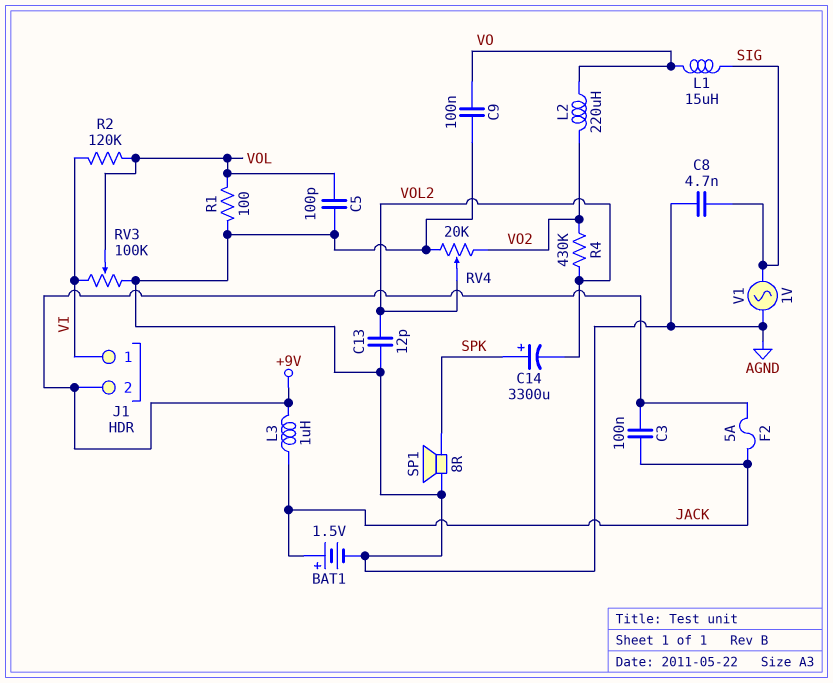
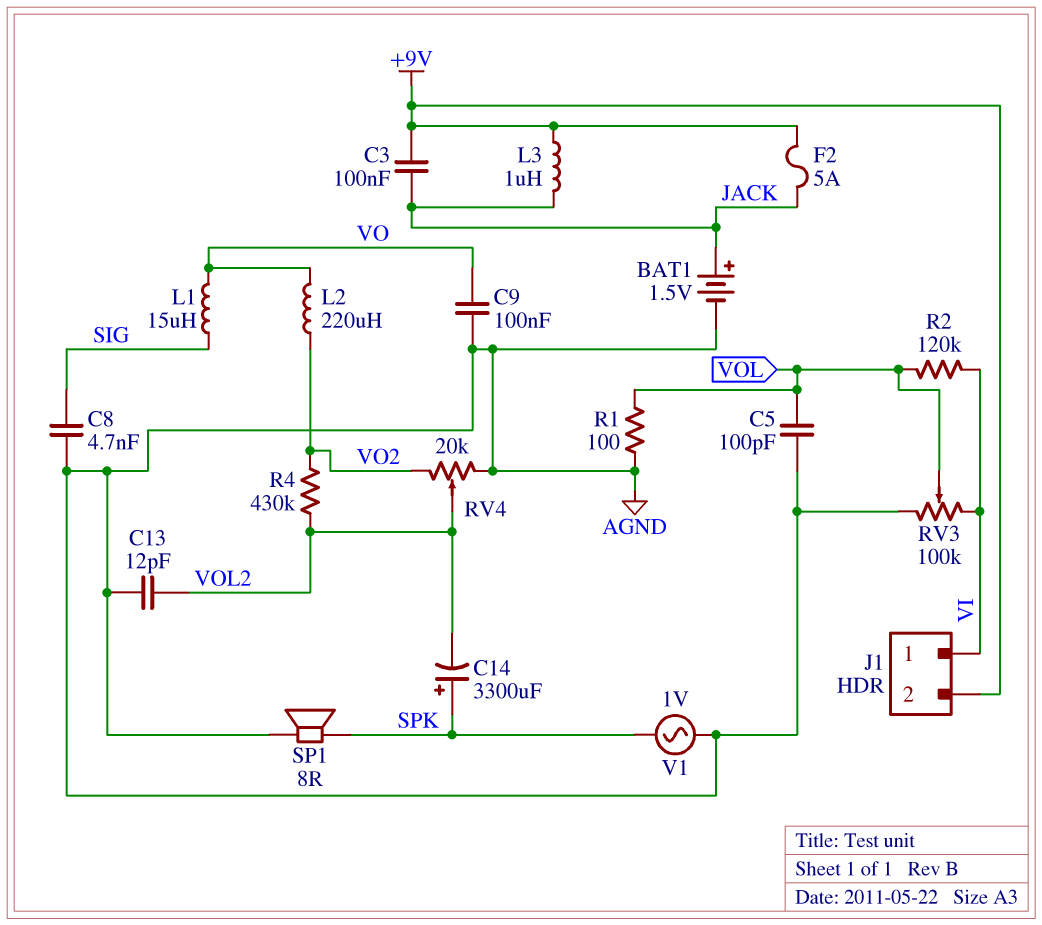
V1: AC 1V (AGND, SIG) -> AC 1V (AGND, SPK)

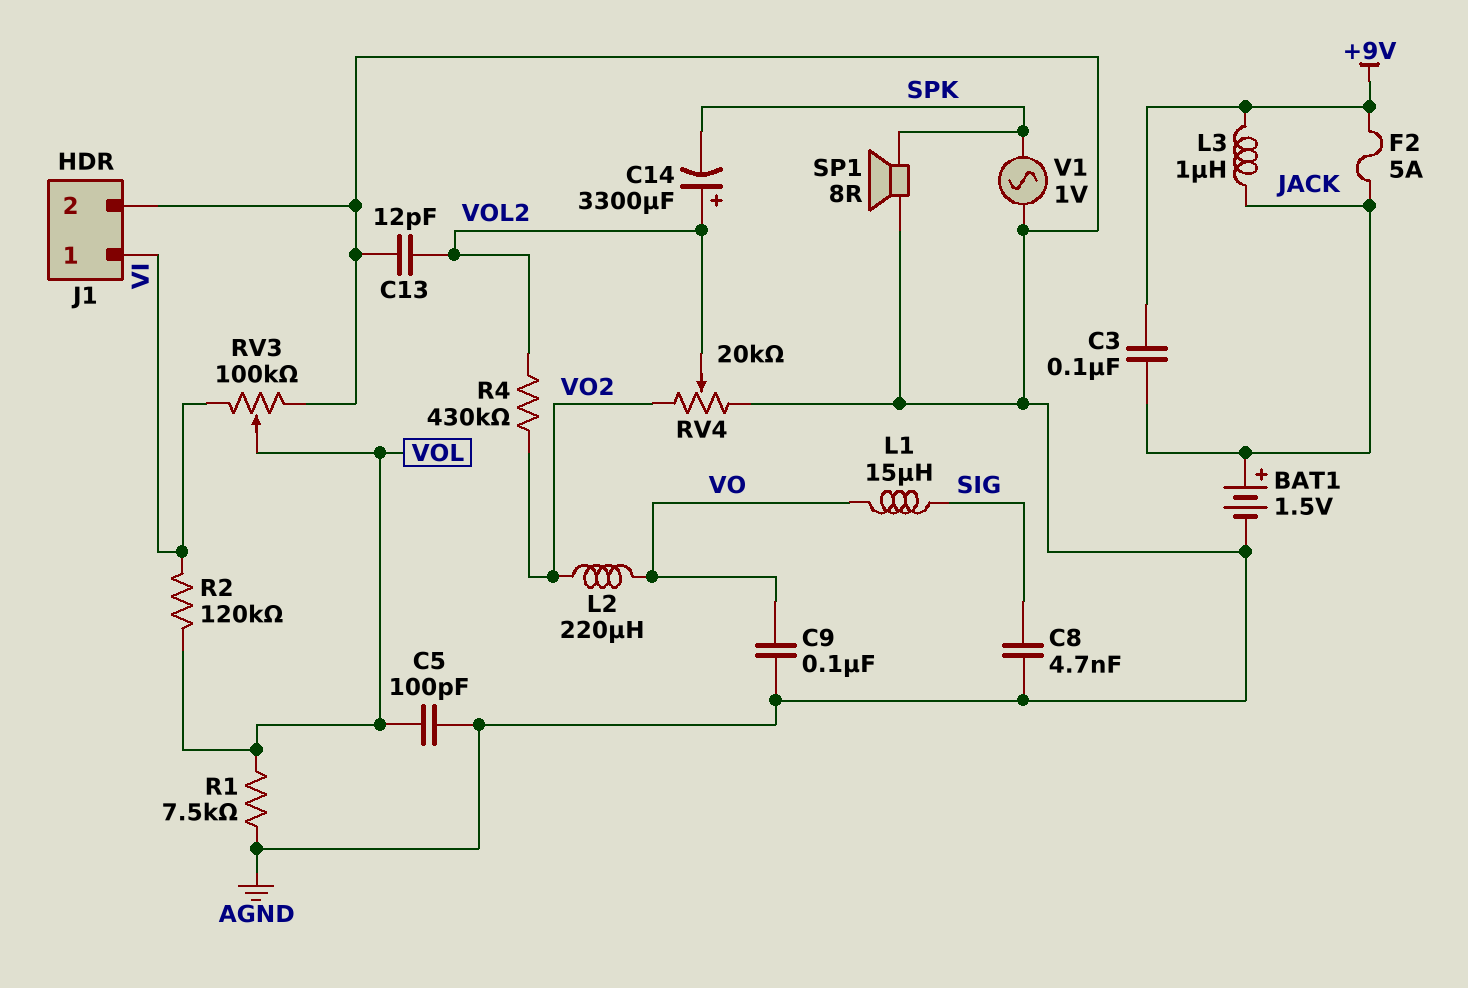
C14: 3300uF (plus SPK, minus VOL2) -> 3300uF (plus VOL2, minus SPK)
J1 pin 2: +9V -> AGND
R1: 100 (AGND, VOL) -> 7.5k (AGND, VOL)

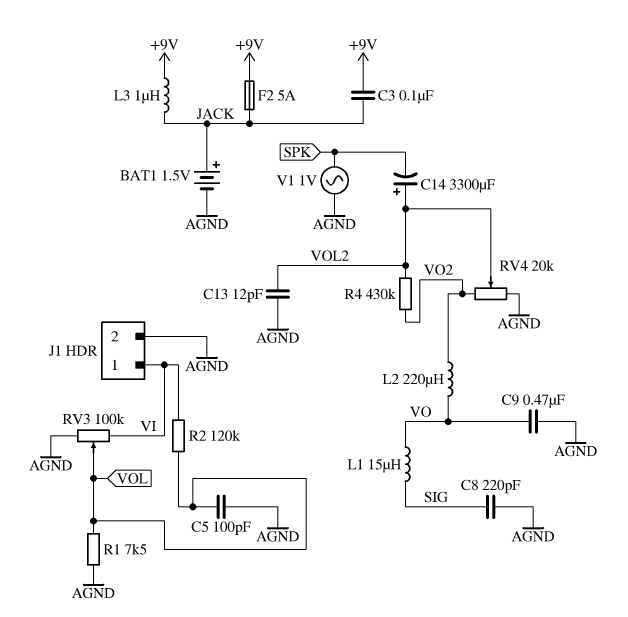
C8: 4.7nF (AGND, SIG) -> 220pF (AGND, SIG)
C9: 100nF (AGND, VO) -> 470nF (AGND, VO)
SP1: speaker 8R (AGND, SPK) -> none

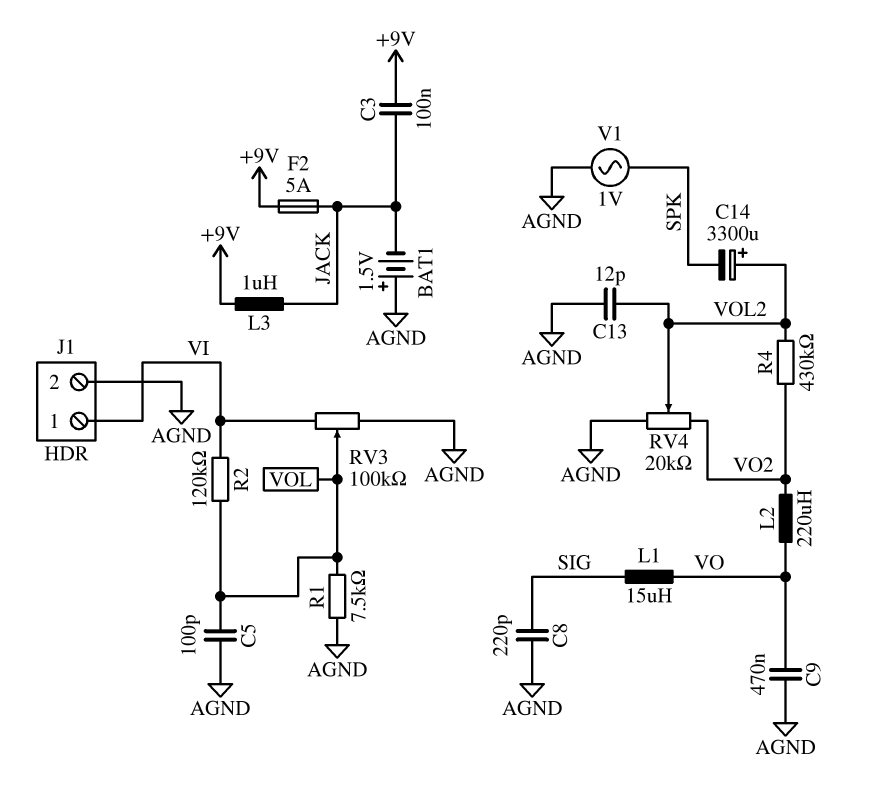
BAT1: 1.5V (plus JACK, minus AGND) -> 1.5V (plus AGND, minus JACK)

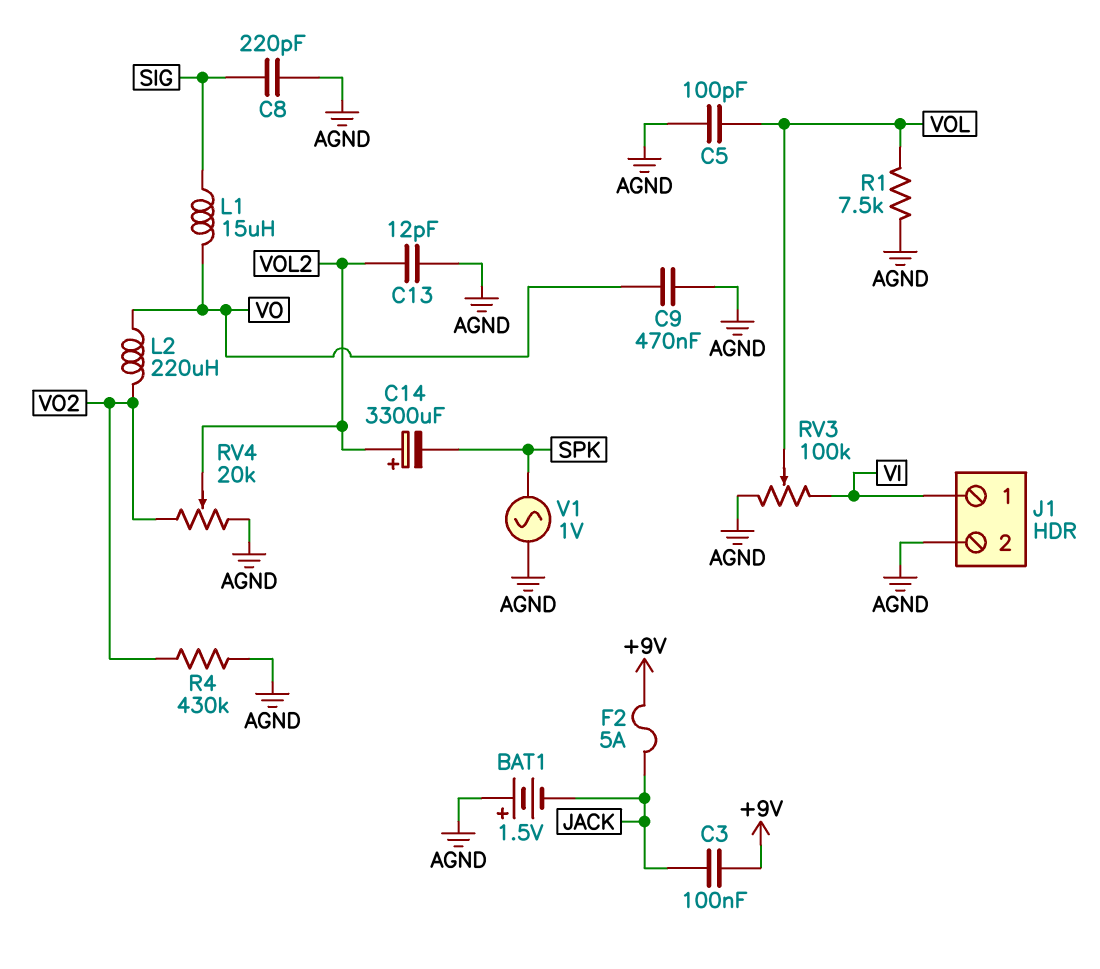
L3: 1uH (+9V, JACK) -> none
R2: 120k (VI, VOL) -> none
R4: 430k (VO2, VOL2) -> 430k (AGND, VO2)

